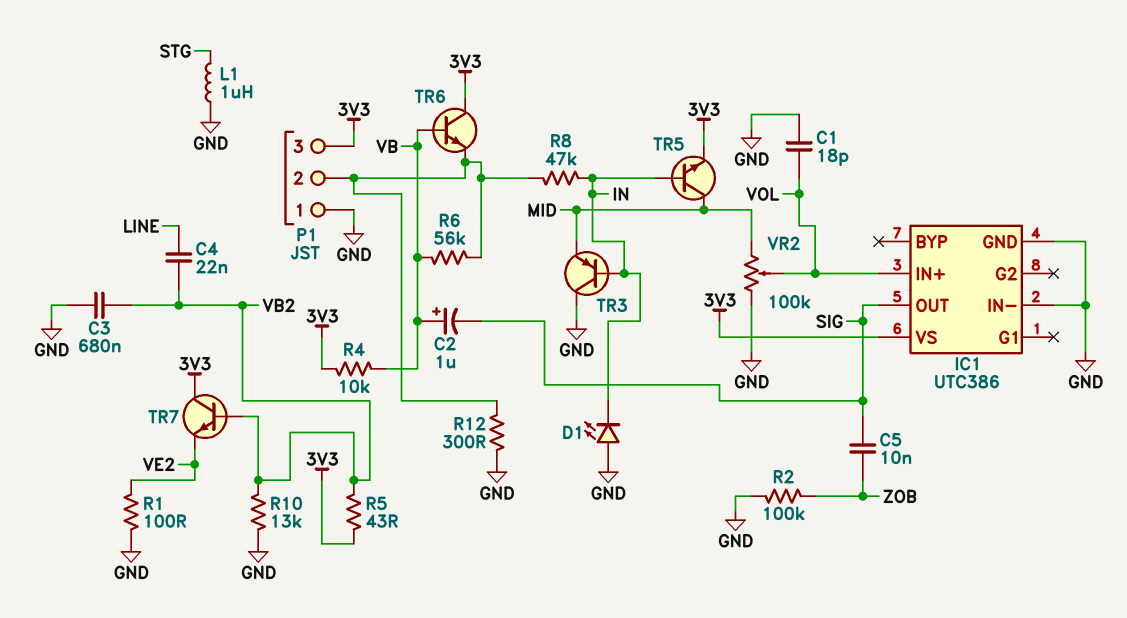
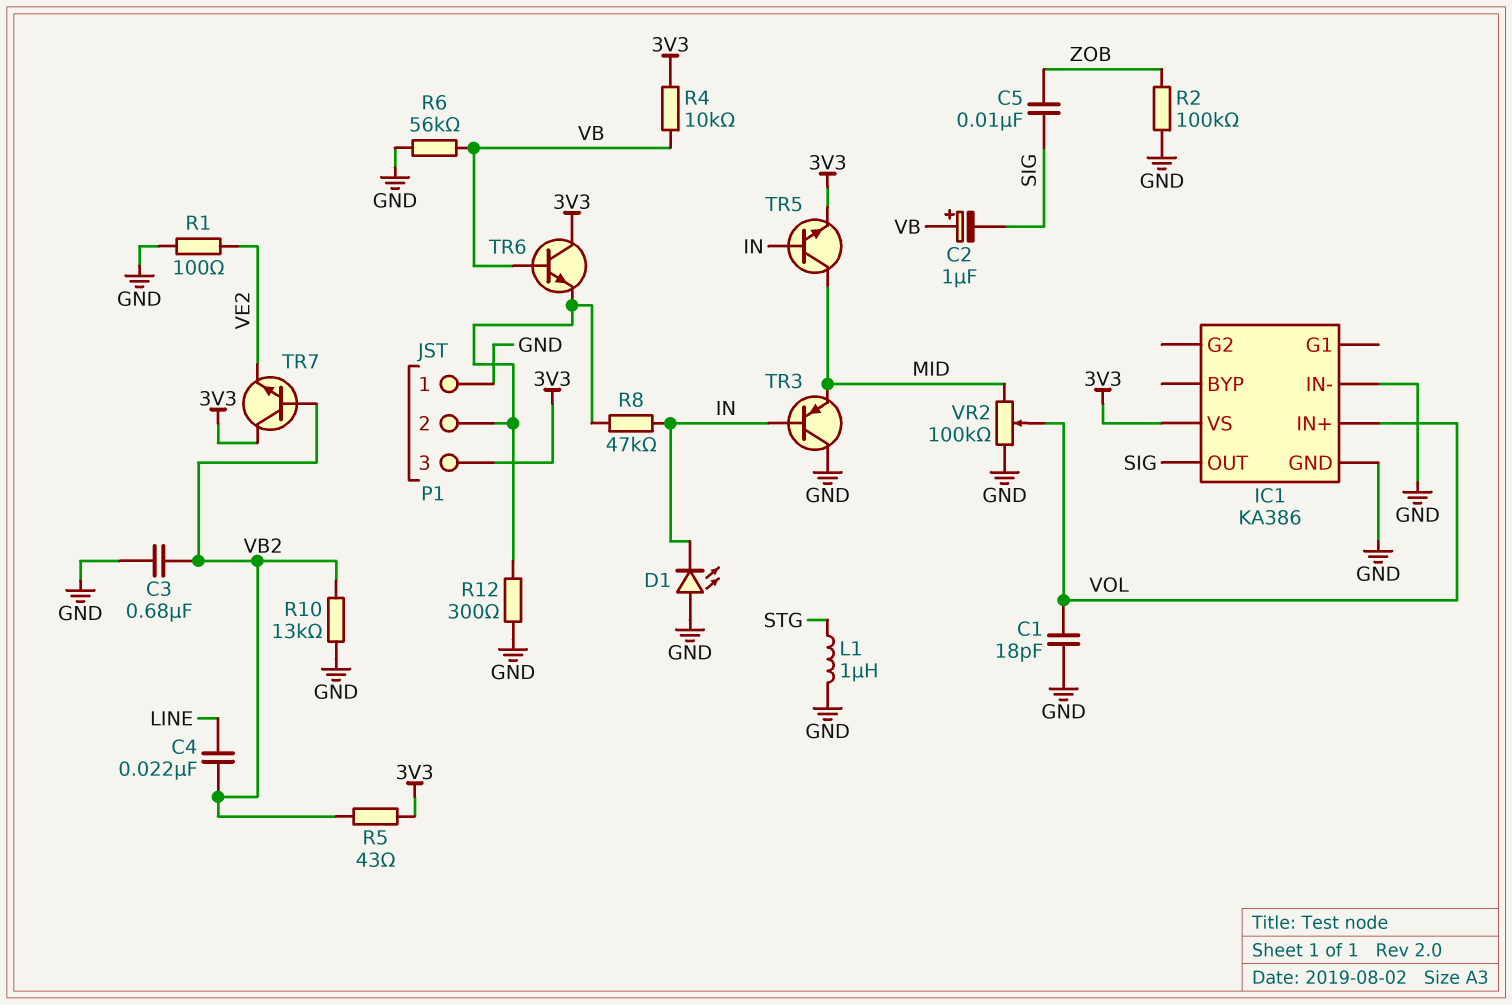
IC1: UTC386 -> KA386
R6: 56k (P1/2, VB) -> 56k (GND, VB)

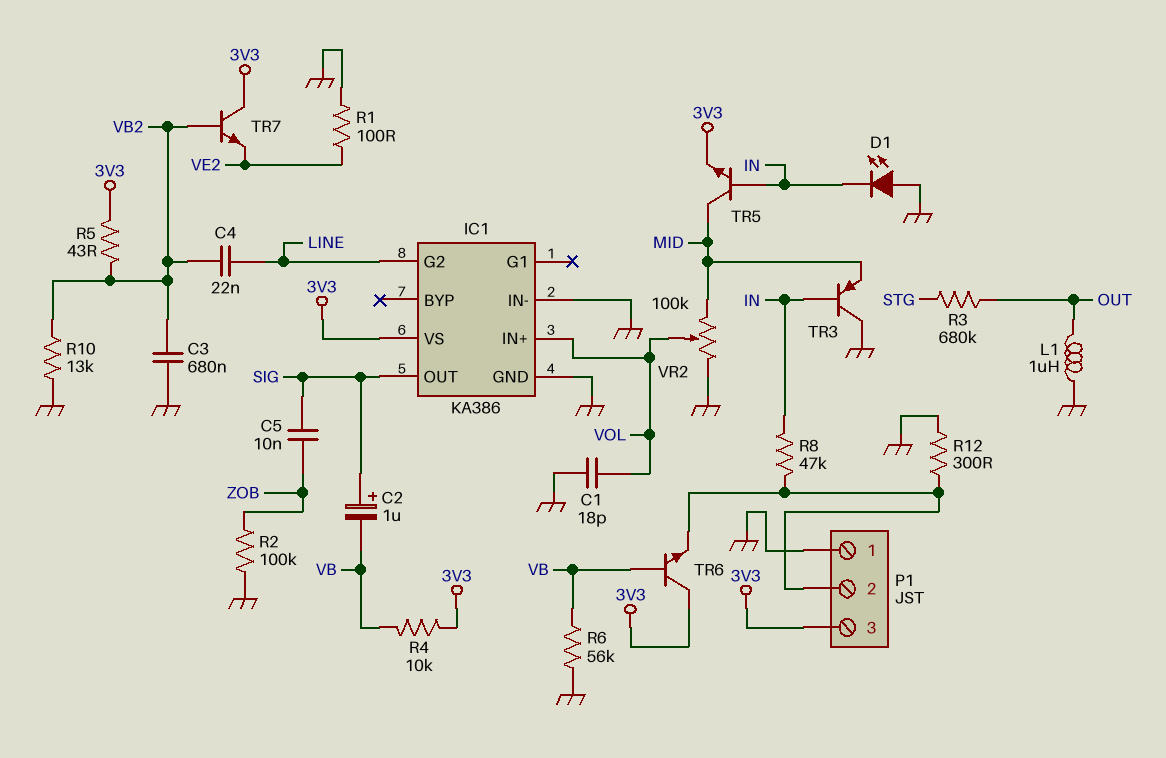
C2: 1uF (plus VB, minus SIG) -> 1uF (plus SIG, minus VB)
IC1 pin G2: none -> LINE
L1: 1uH (GND, STG) -> 1uH (GND, OUT)
R3: none -> 680k (OUT, STG)

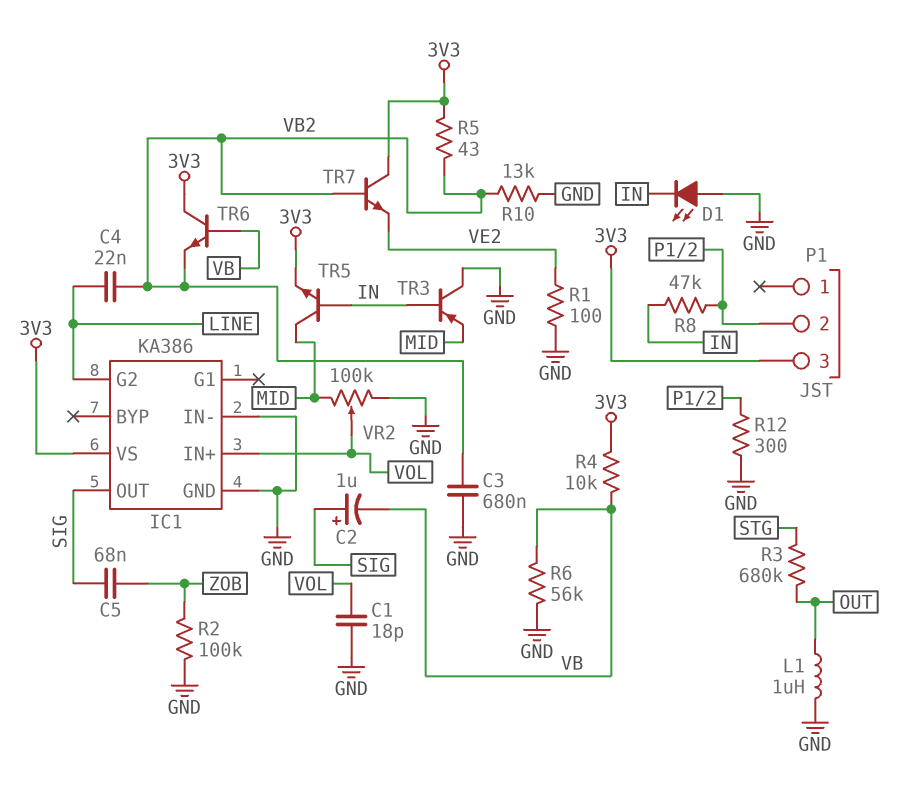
C5: 10nF (SIG, ZOB) -> 68nF (SIG, ZOB)
P1 pin 1: GND -> none
TR6: NPN (B VB, C 3V3, E P1/2) -> NPN (B VB, C 3V3, E VB2)

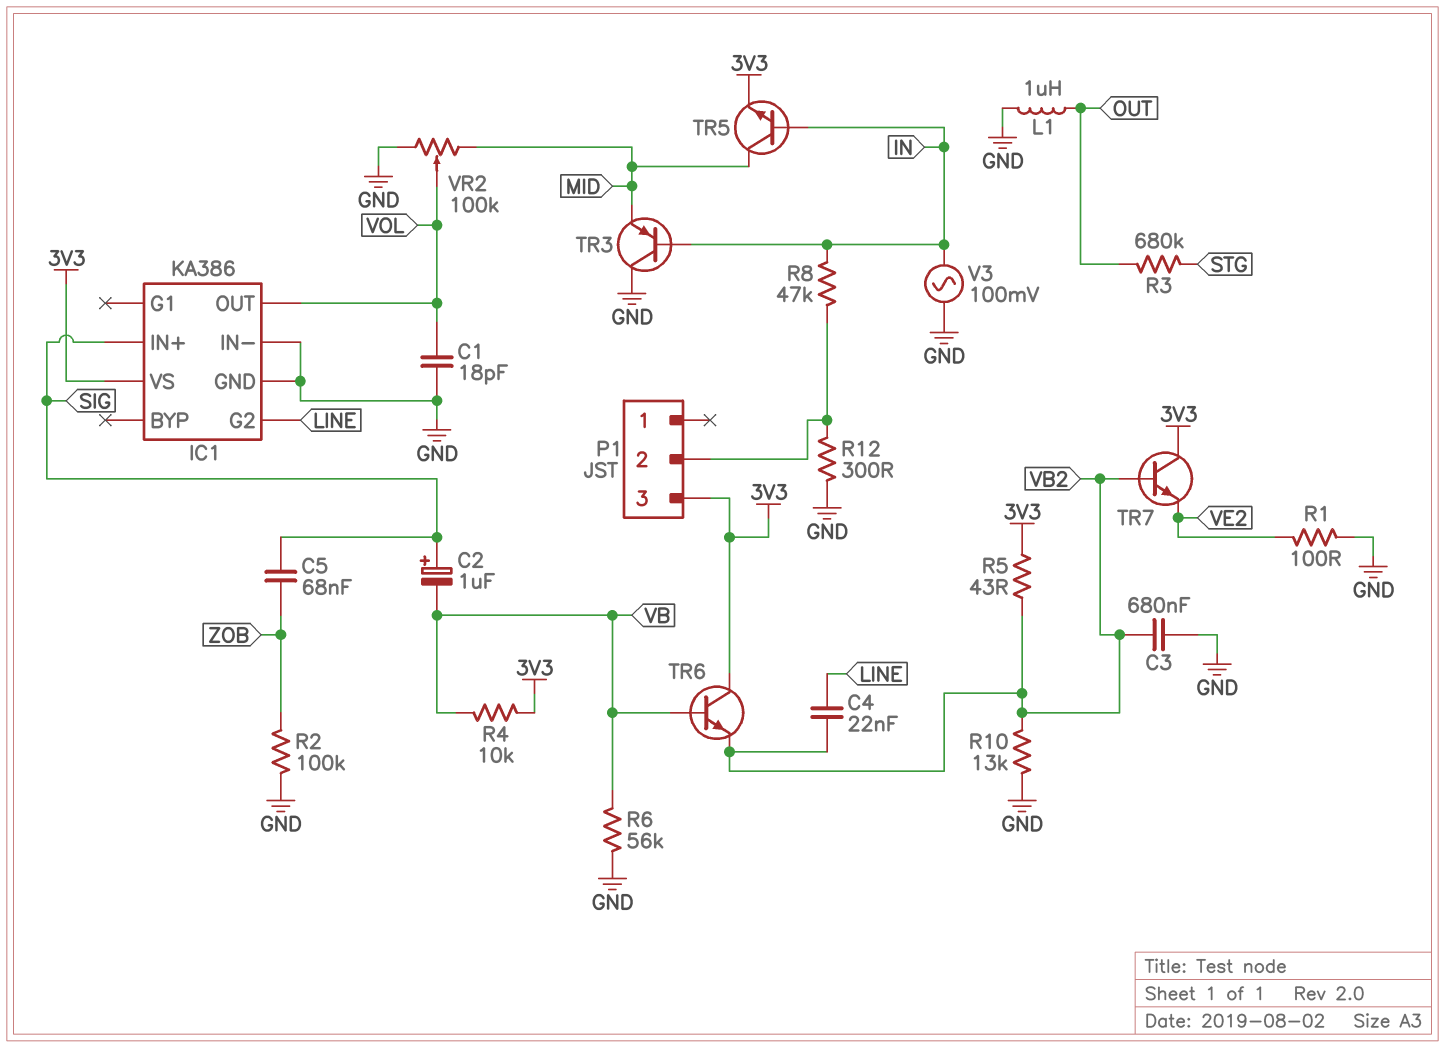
D1: LED (A GND, K IN) -> none
IC1 pin IN+: VOL -> SIG
IC1 pin OUT: SIG -> VOL
V3: none -> AC 100mV (GND, IN)

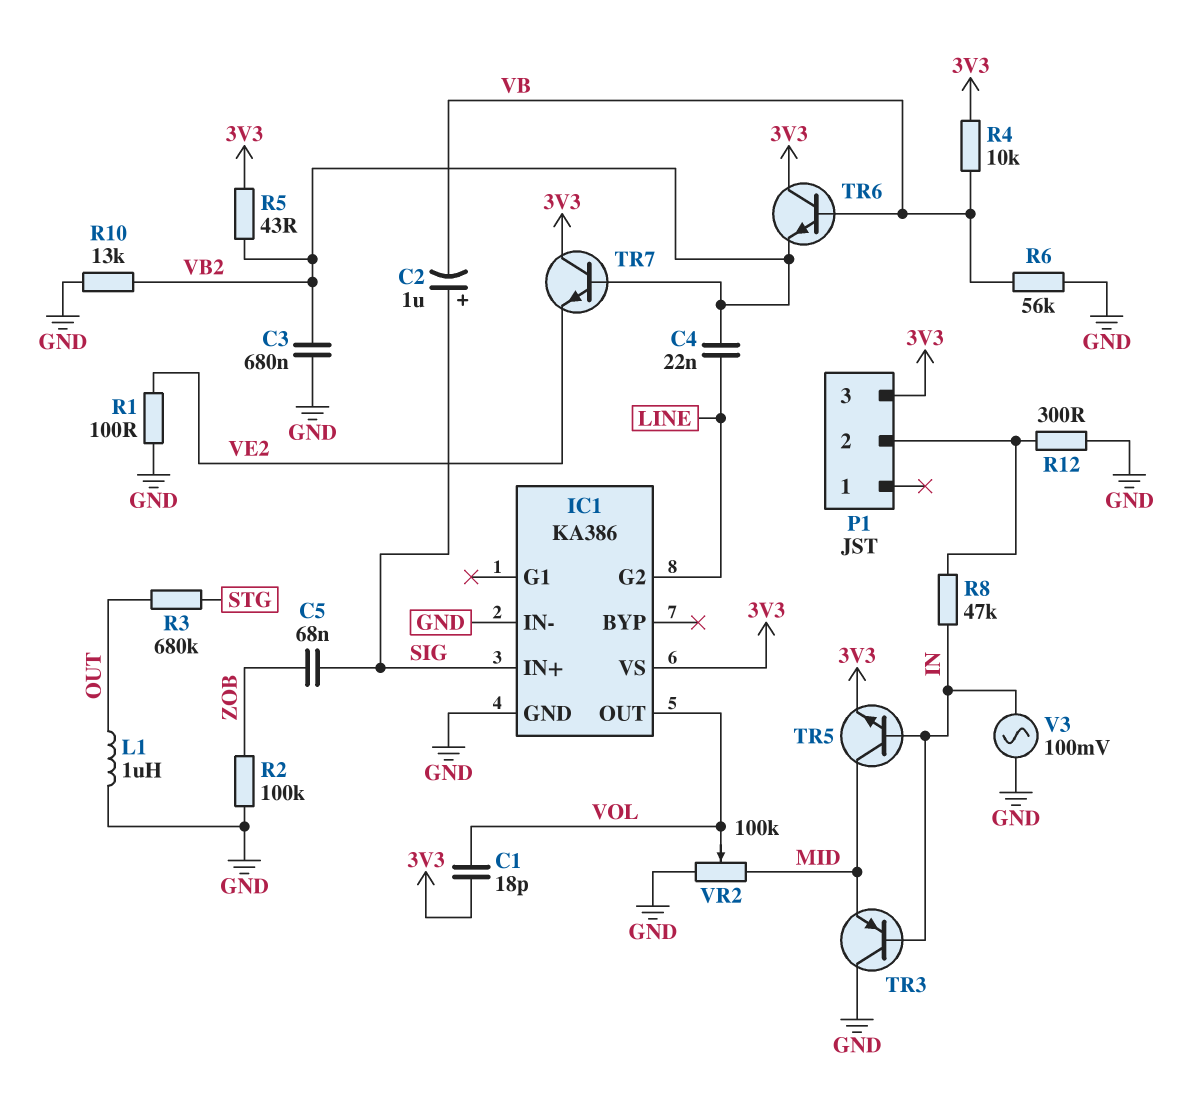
C1: 18pF (GND, VOL) -> 18pF (3V3, VOL)

